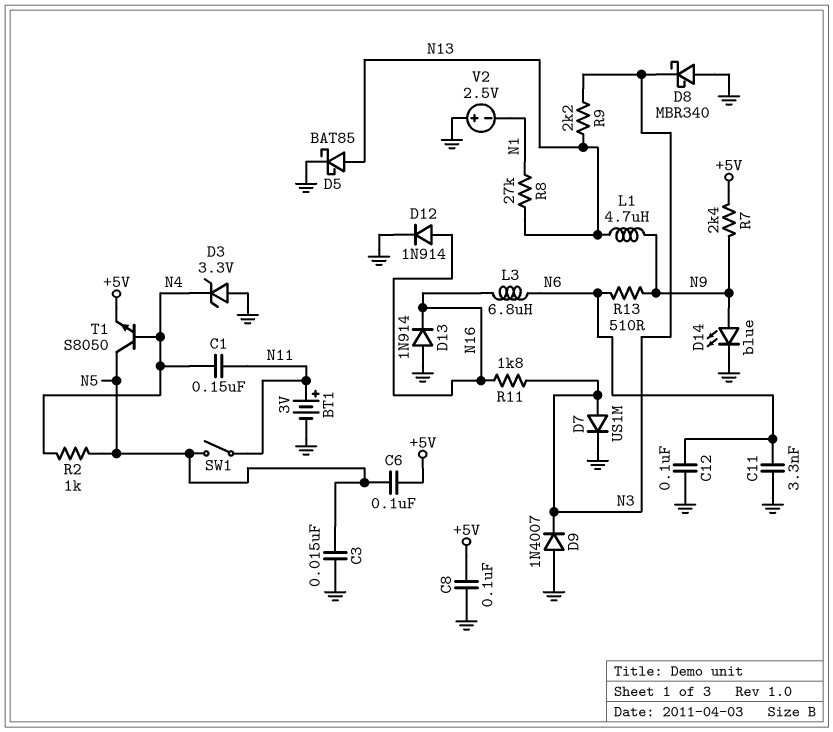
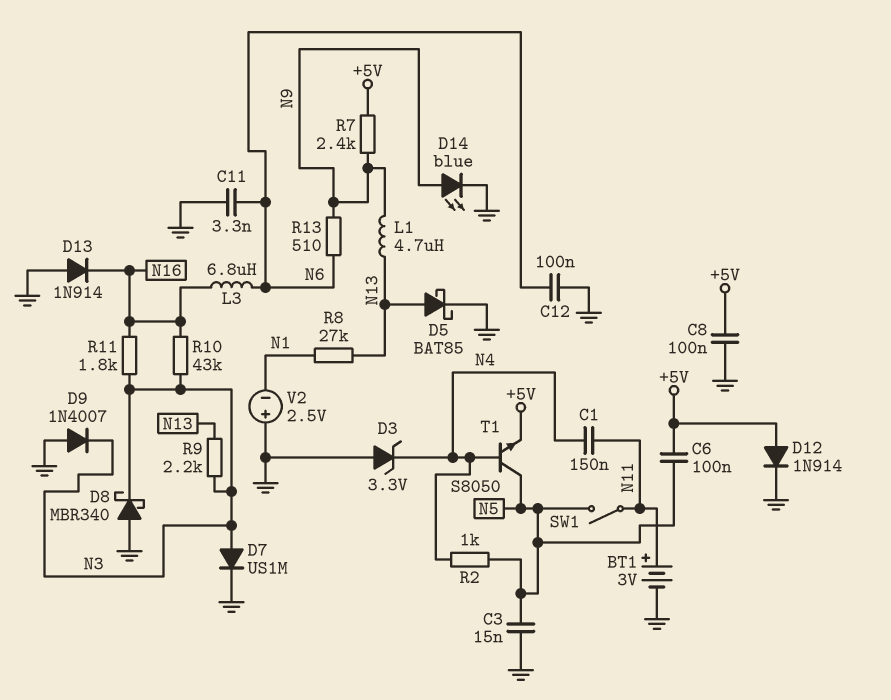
D12: diode 1N914 (A N16, K GND) -> diode 1N914 (A +5V, K GND)
R10: none -> 43k (N3, N16)

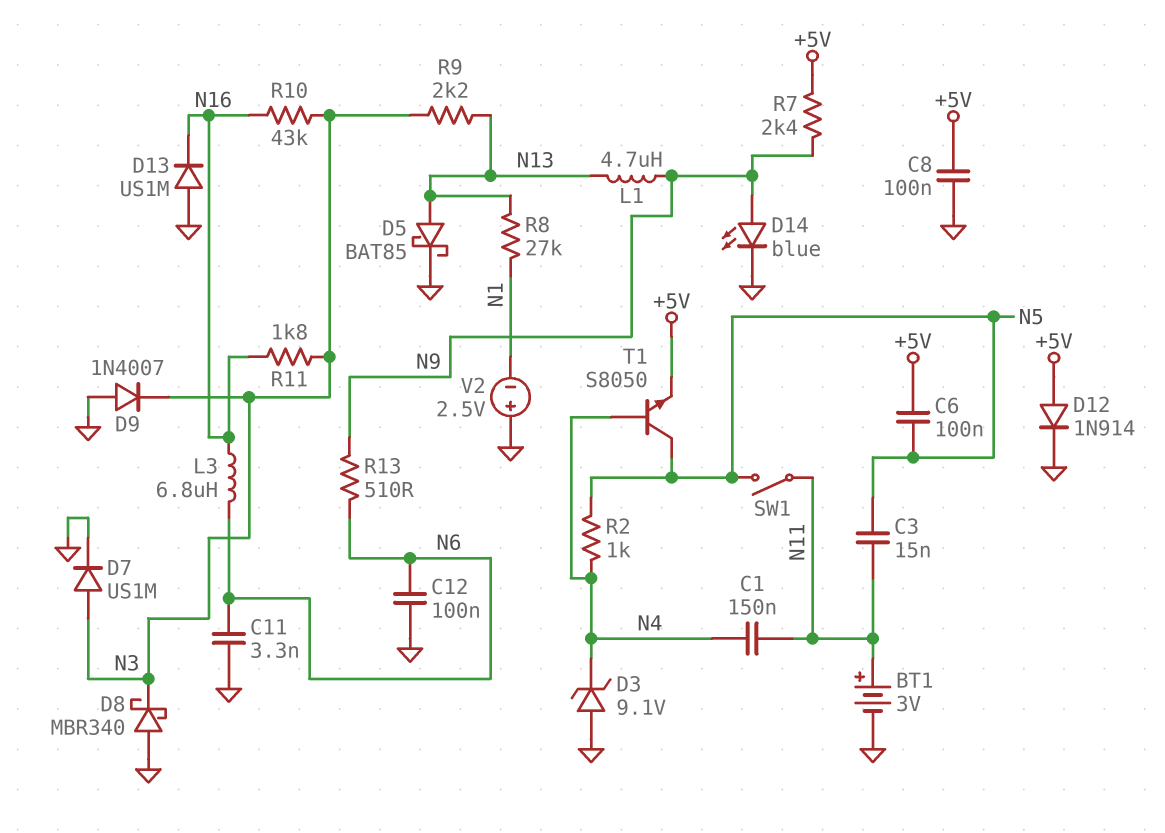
C3: 15nF (GND, N5) -> 15nF (N5, N11)
D3: zener 3.3V (A GND, K N4) -> zener 9.1V (A GND, K N4)
D13: diode 1N914 (A GND, K N16) -> diode US1M (A GND, K N16)

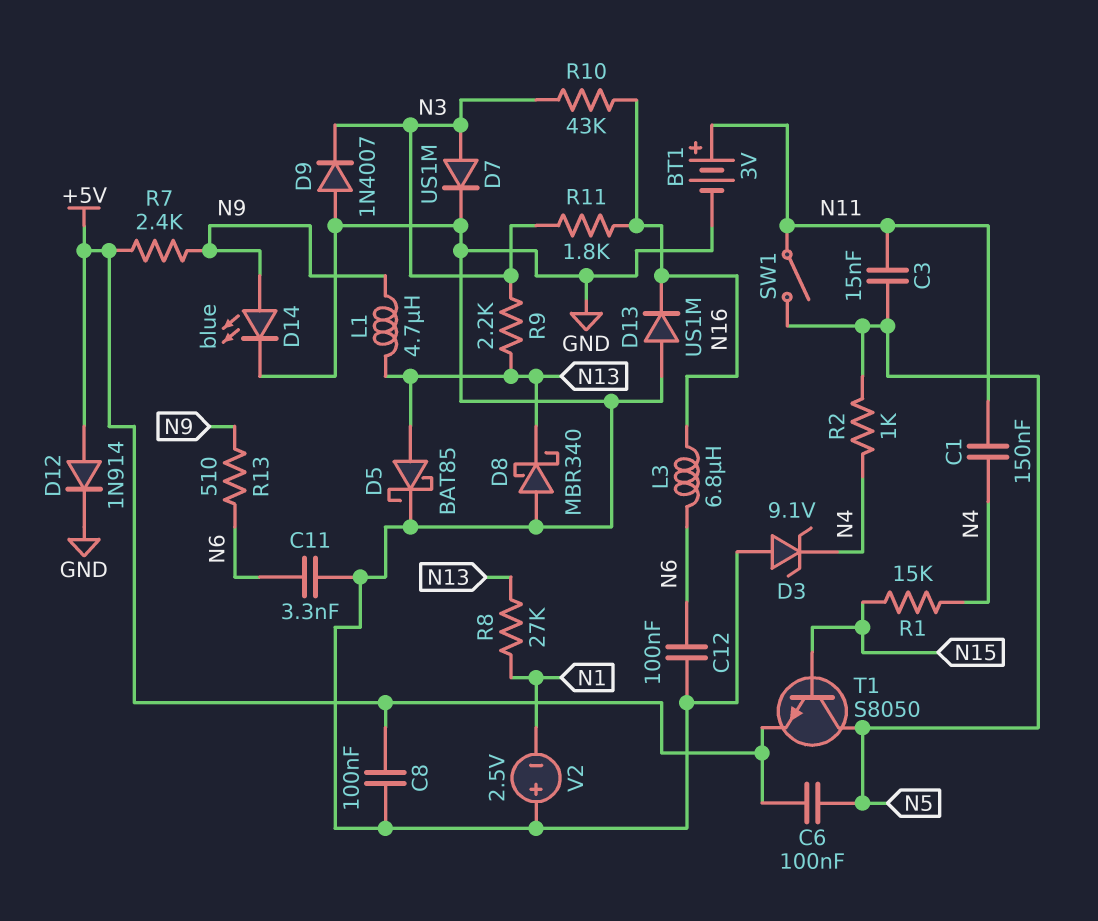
D8: schottky MBR340 (A GND, K N3) -> schottky MBR340 (A GND, K N13)
R1: none -> 15k (N4, N15)
T1: NPN S8050 (B N4, C N5, E +5V) -> NPN S8050 (B N15, C N5, E +5V)

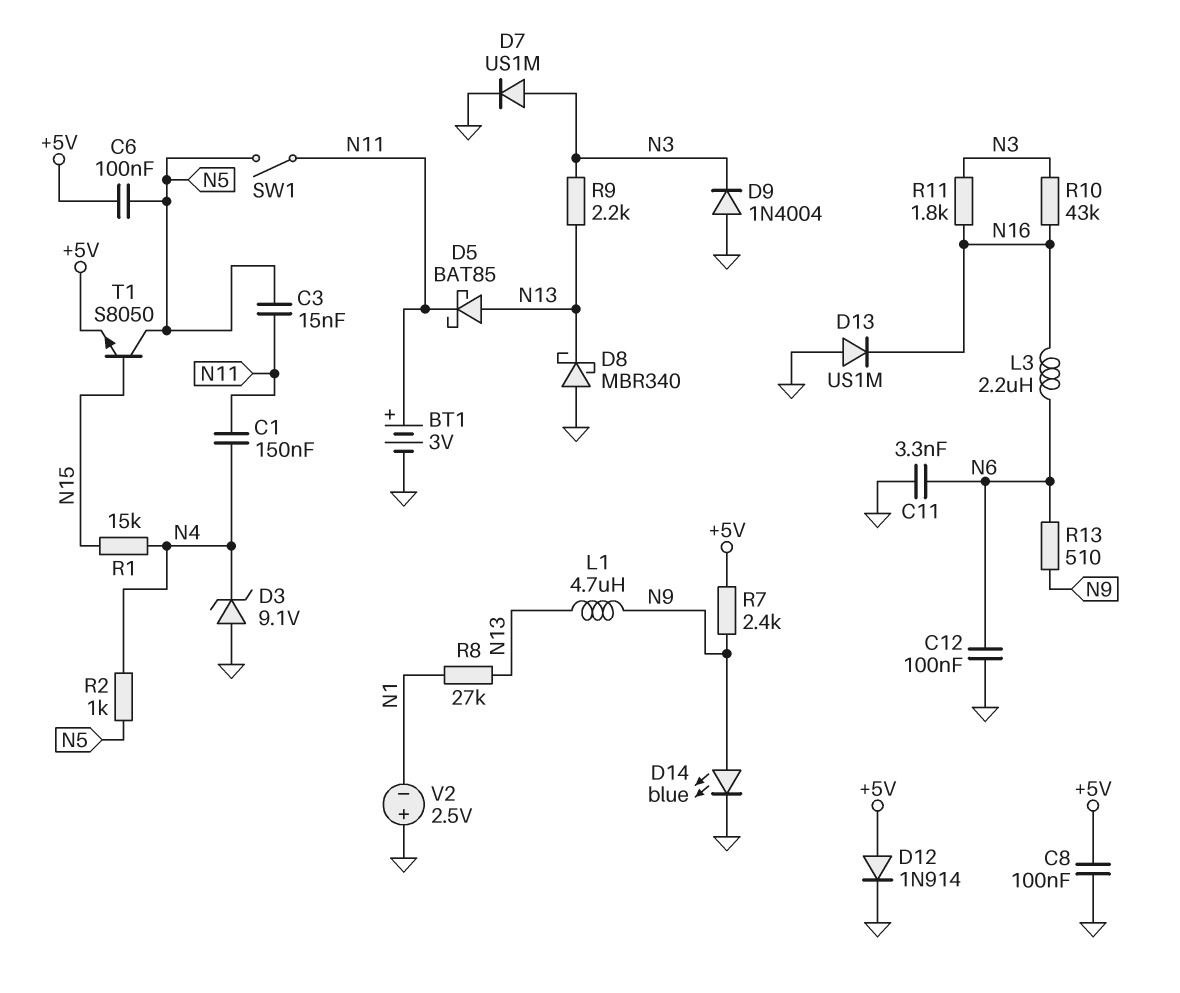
D5: schottky BAT85 (A N13, K GND) -> schottky BAT85 (A N13, K N11)
D9: diode 1N4007 (A GND, K N3) -> diode 1N4004 (A GND, K N3)
L3: 6.8uH (N6, N16) -> 2.2uH (N6, N16)

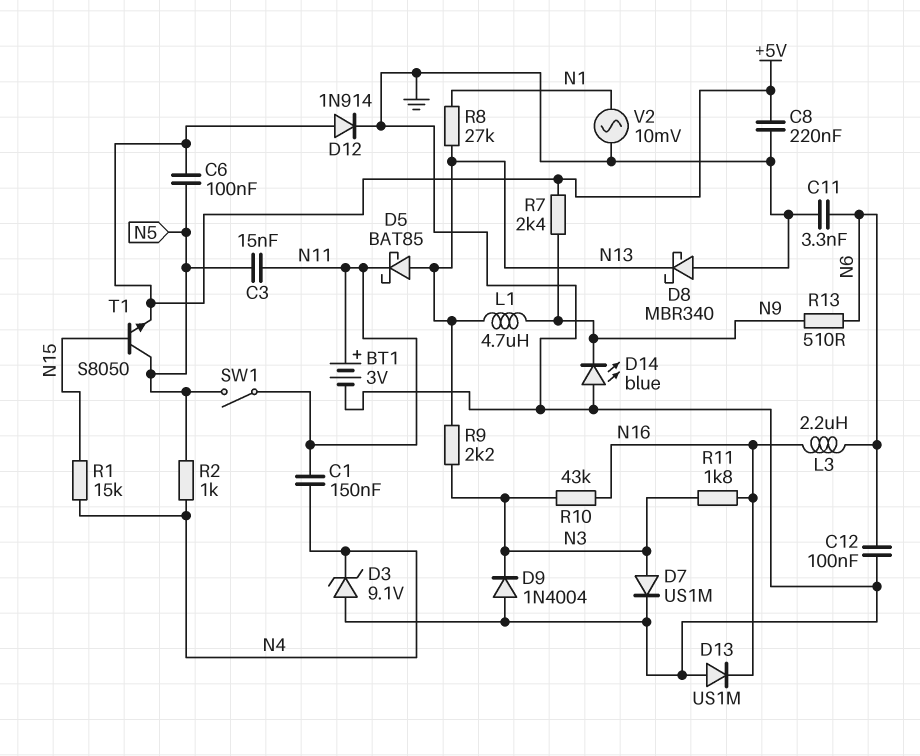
C8: 100nF (+5V, GND) -> 220nF (+5V, GND)
D14: LED blue (A N9, K GND) -> LED blue (A GND, K N9)
V2: 2.5V (plus GND, minus N1) -> AC 10mV (GND, N1)

